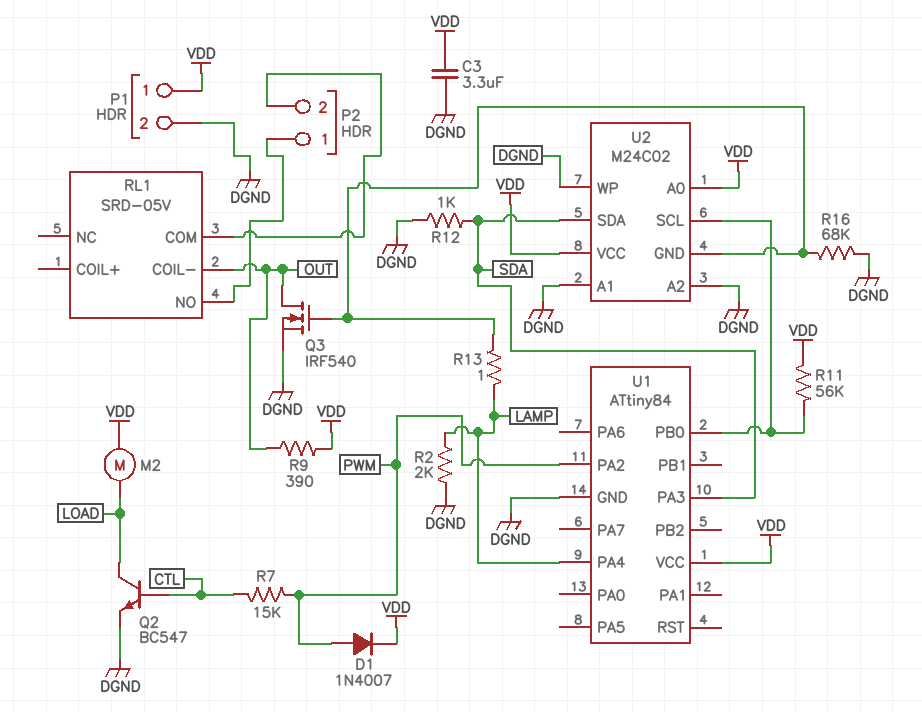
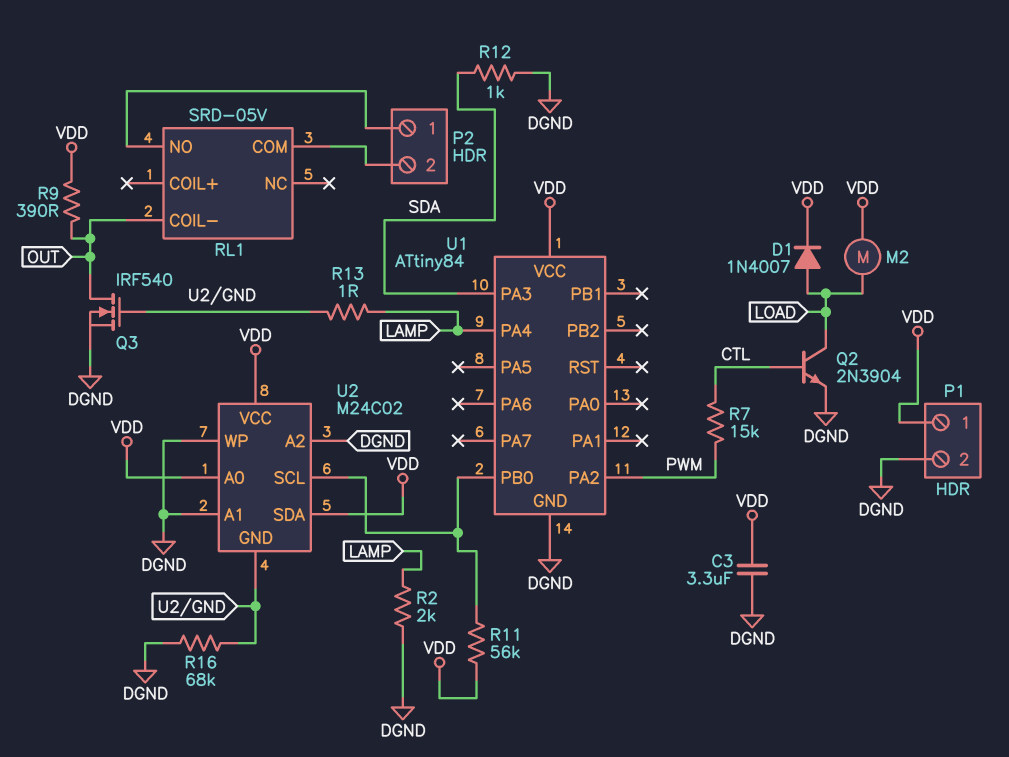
D1: diode 1N4007 (A PWM, K VDD) -> diode 1N4007 (A LOAD, K VDD)
Q2: NPN BC547 (B CTL, C LOAD, E DGND) -> NPN 2N3904 (B CTL, C LOAD, E DGND)
U2 pin SDA: SDA -> VDD

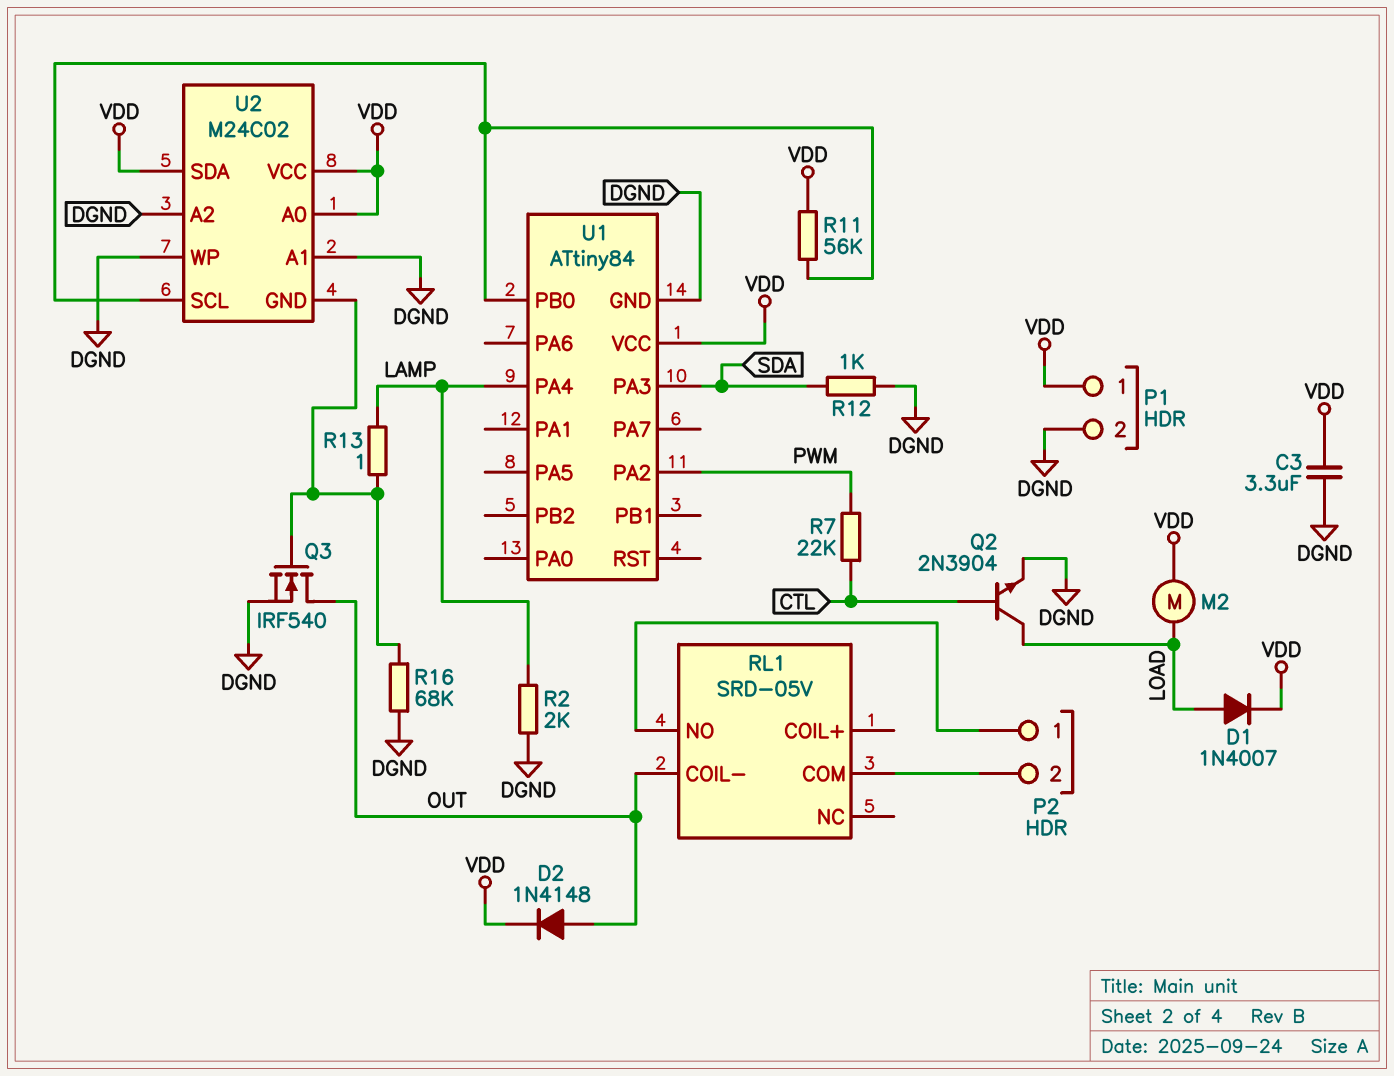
D2: none -> diode 1N4148 (A OUT, K VDD)
R7: 15k (CTL, PWM) -> 22k (CTL, PWM)
R9: 390 (OUT, VDD) -> none

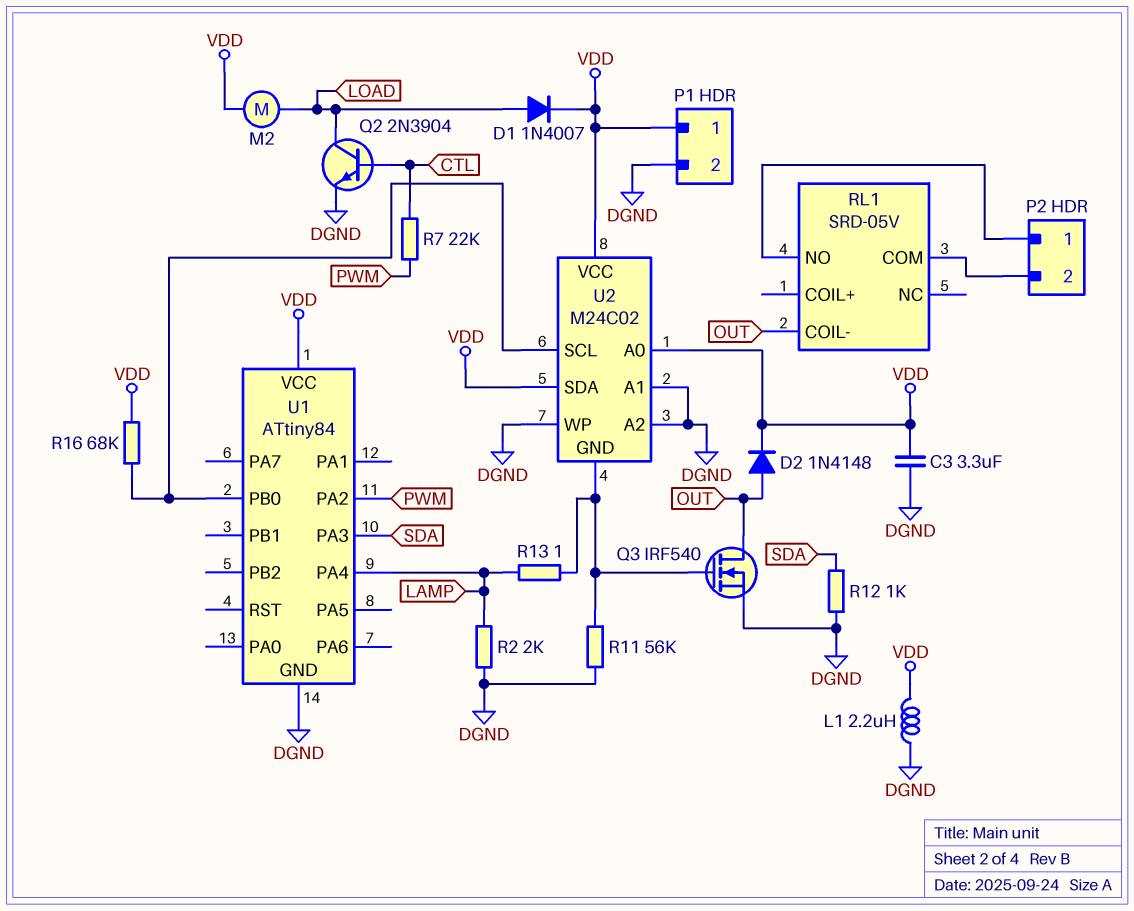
L1: none -> 2.2uH (DGND, VDD)
R11: 56k (U1/PB0, VDD) -> 56k (DGND, U2/GND)
R16: 68k (DGND, U2/GND) -> 68k (U1/PB0, VDD)

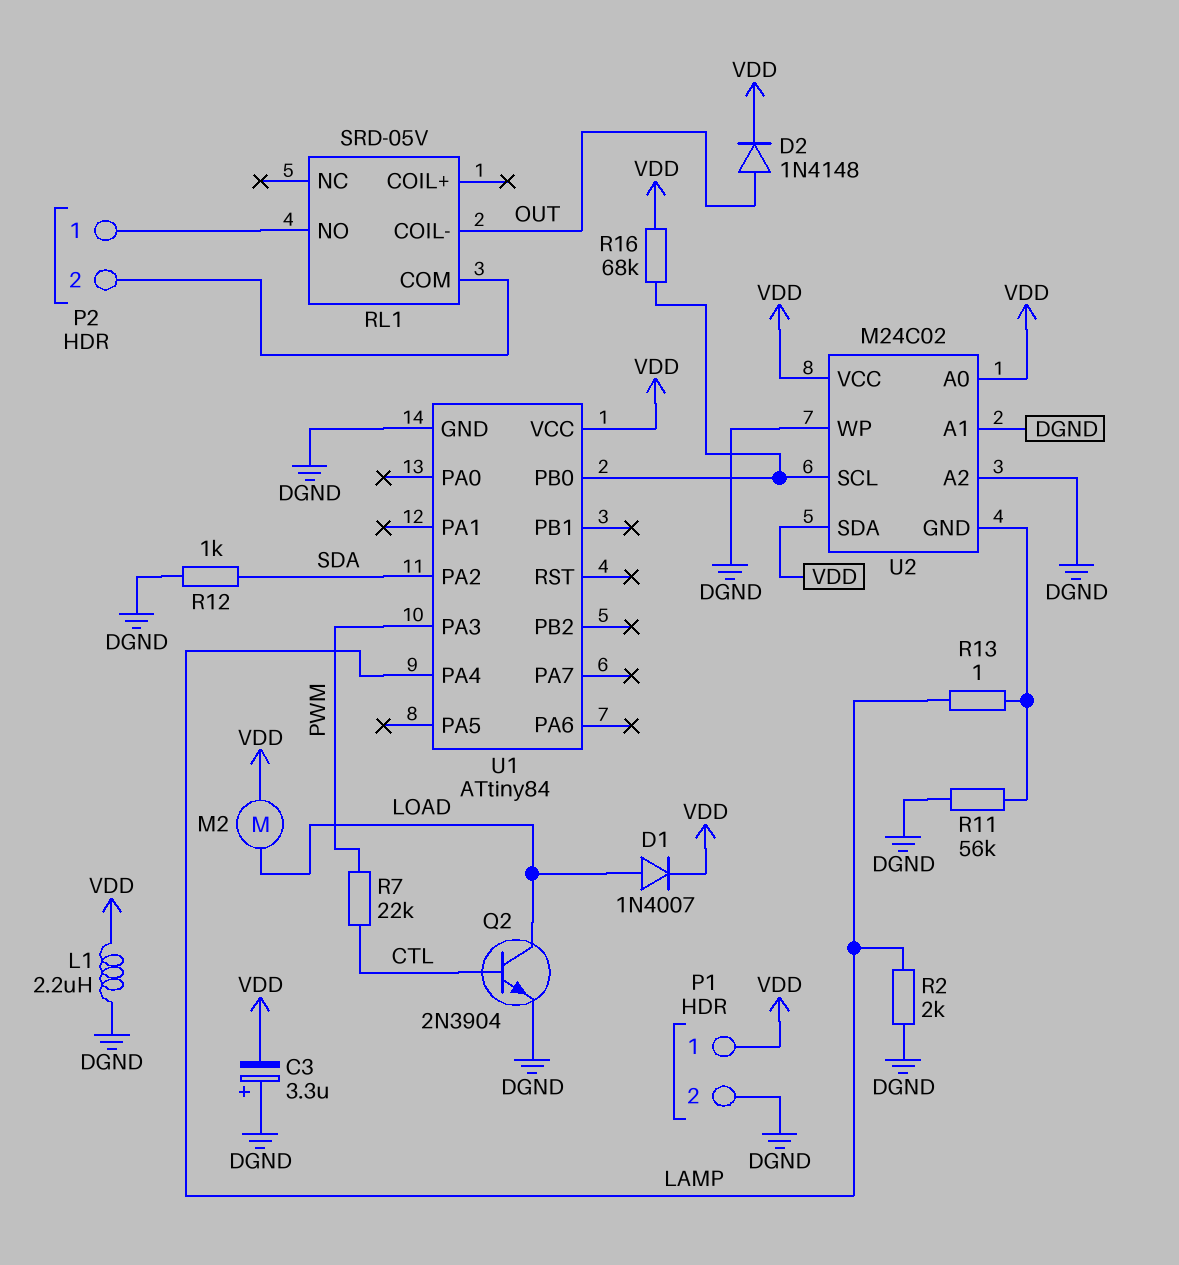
C3: 3.3uF (DGND, VDD) -> 3.3uF (plus DGND, minus VDD)
Q3: NMOS IRF540 (G U2/GND, D OUT, S DGND) -> none
U1 pin PA2: PWM -> SDA
U1 pin PA3: SDA -> PWM

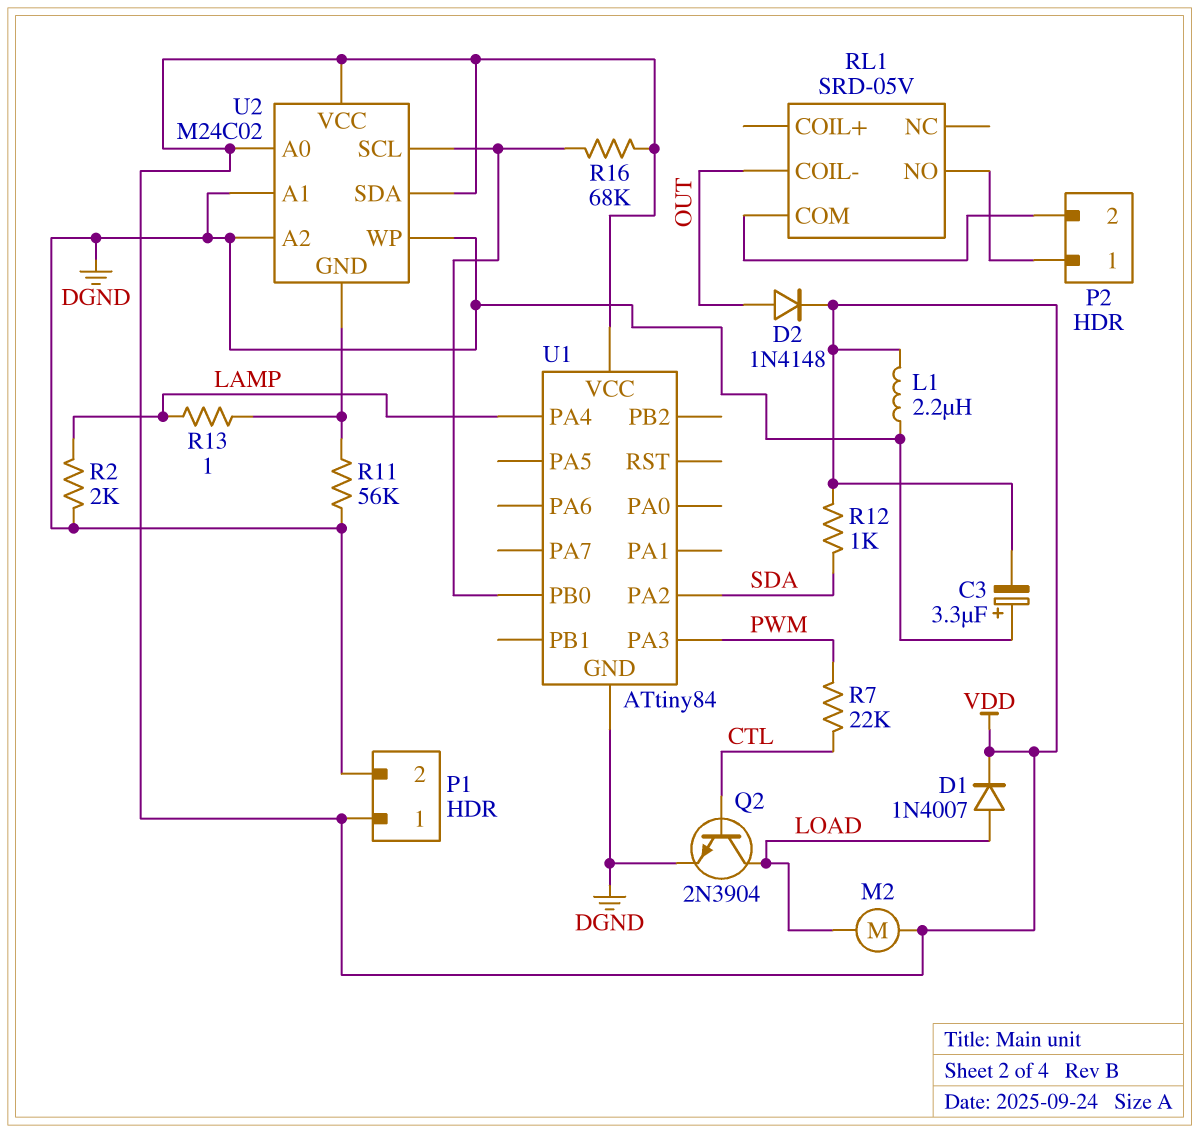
R12: 1k (DGND, SDA) -> 1k (SDA, VDD)

